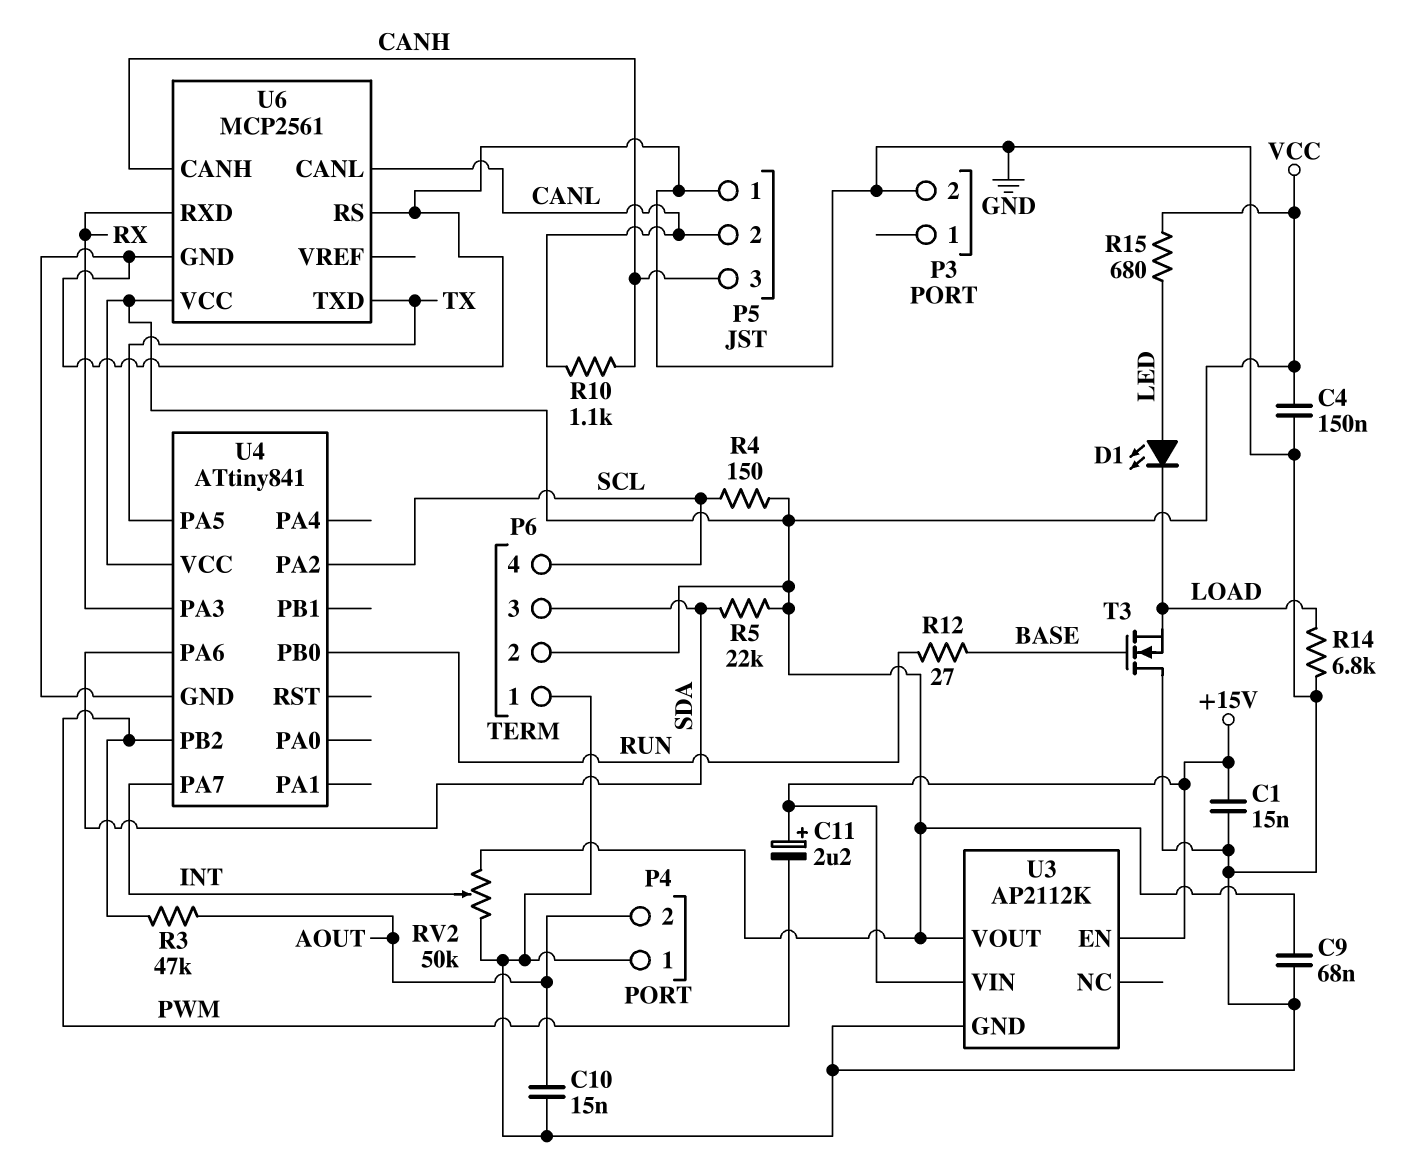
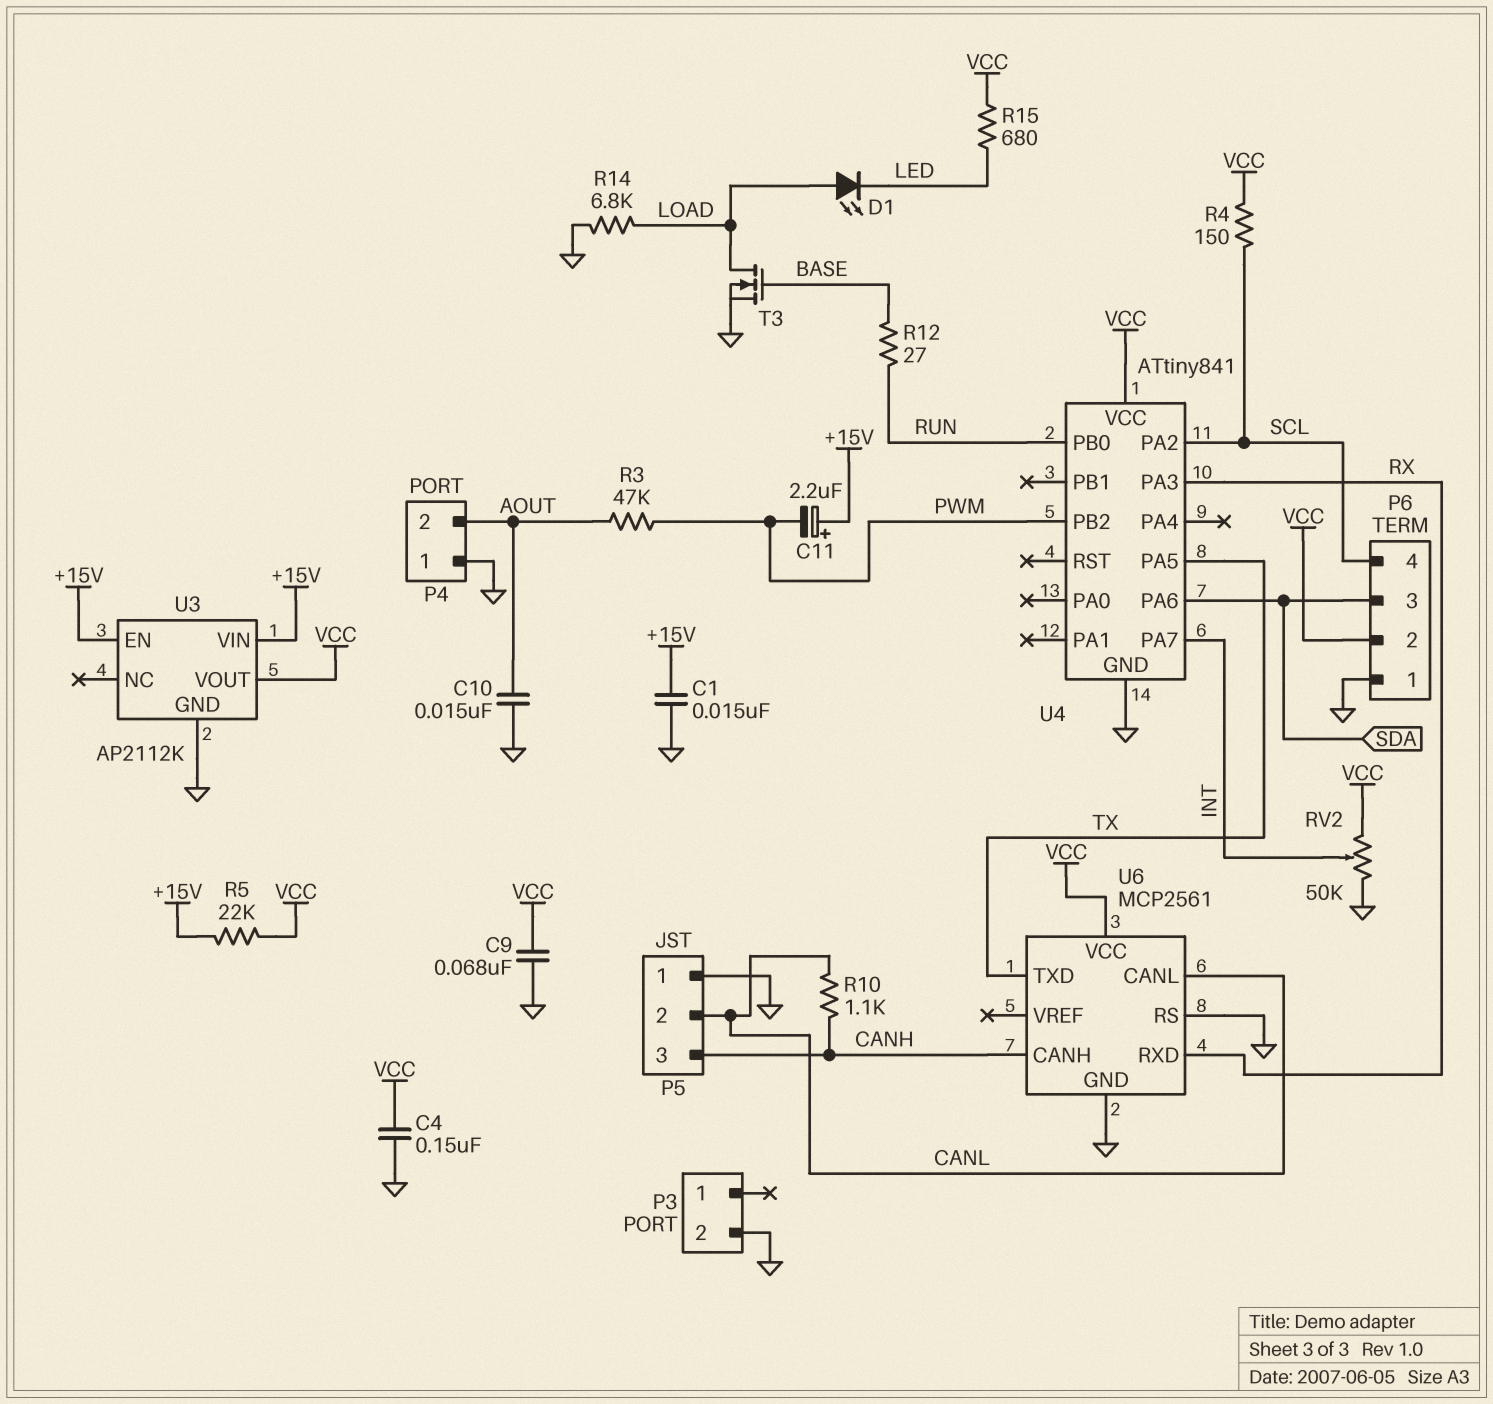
D1: LED (A LED, K LOAD) -> LED (A LOAD, K LED)
R5: 22k (SDA, VCC) -> 22k (+15V, VCC)
T3: NMOS (G BASE, D GND, S LOAD) -> NMOS (G BASE, D LOAD, S GND)

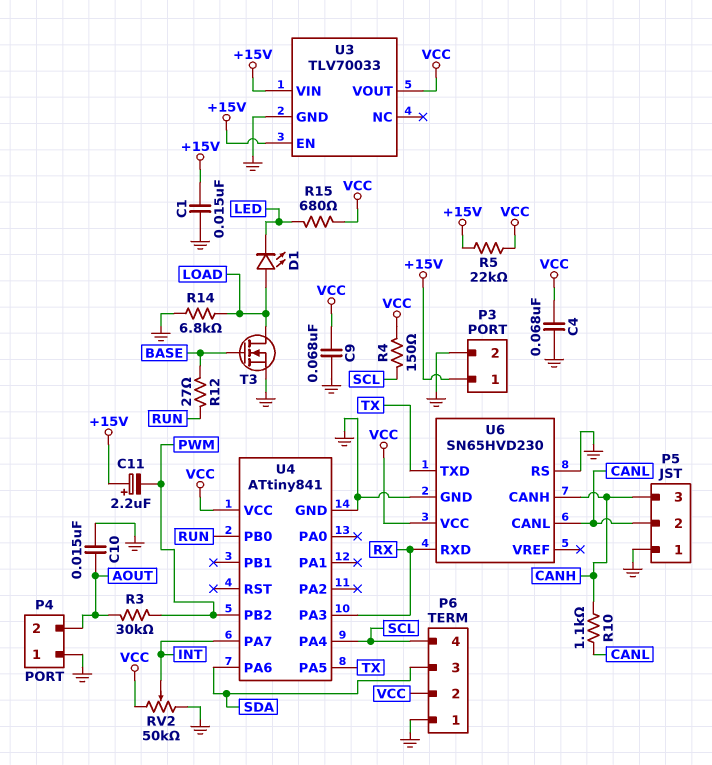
C4: 150nF (GND, VCC) -> 68nF (GND, VCC)
P3 pin 1: none -> +15V
R3: 47k (AOUT, PWM) -> 30k (AOUT, PWM)
U3: AP2112K -> TLV70033
U4 pin PA2: SCL -> none
U4 pin PA4: none -> SCL
U6: MCP2561 -> SN65HVD230

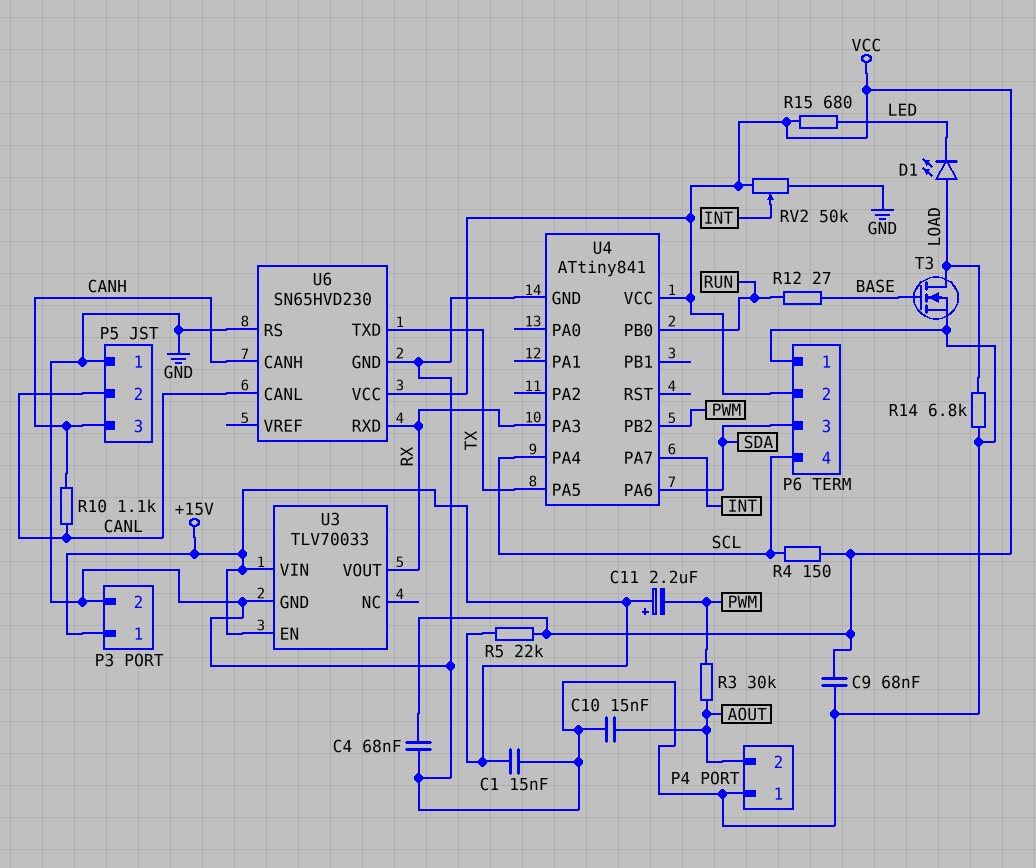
U3 pin VOUT: VCC -> RX

